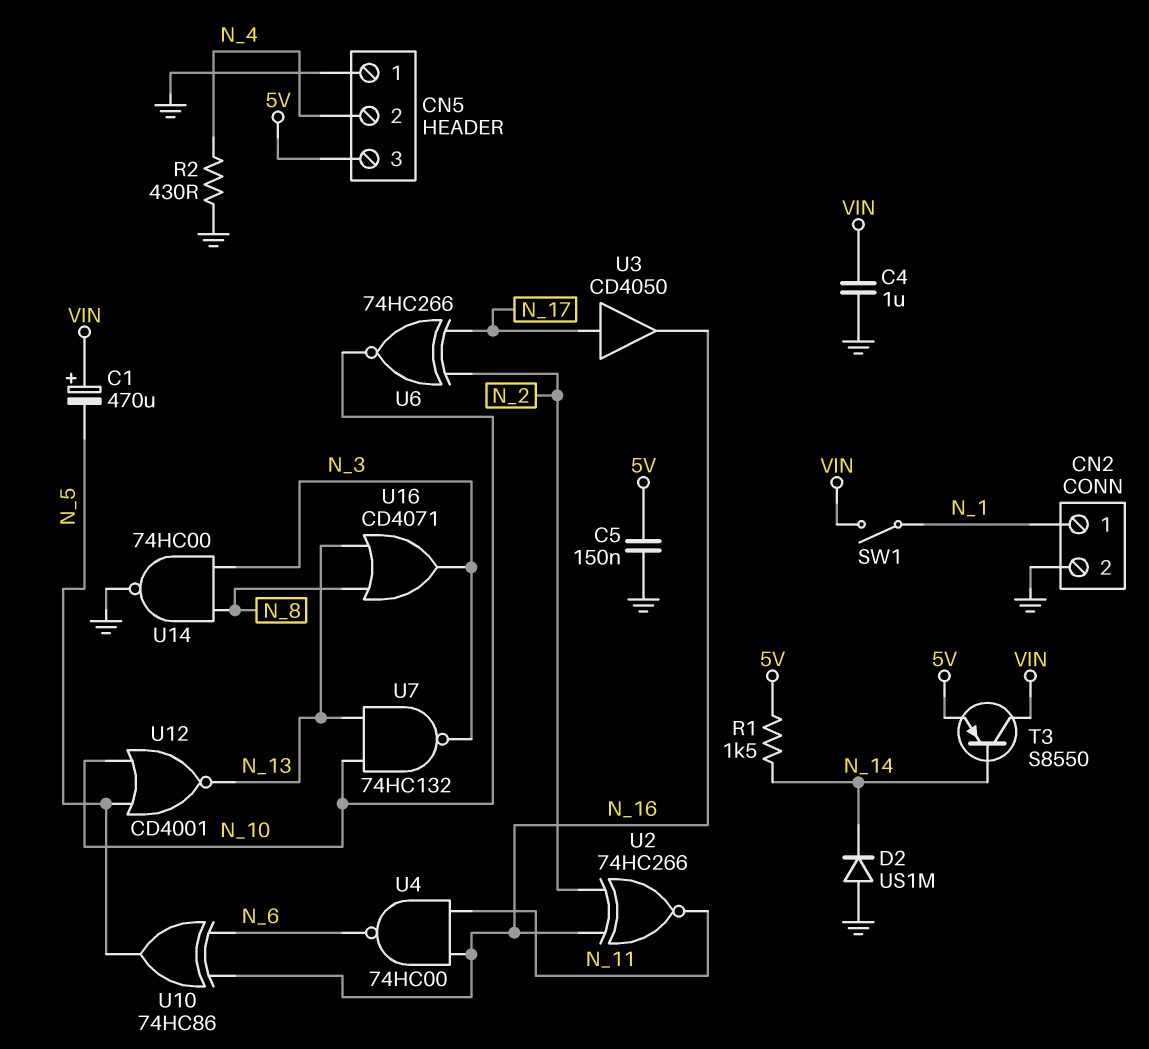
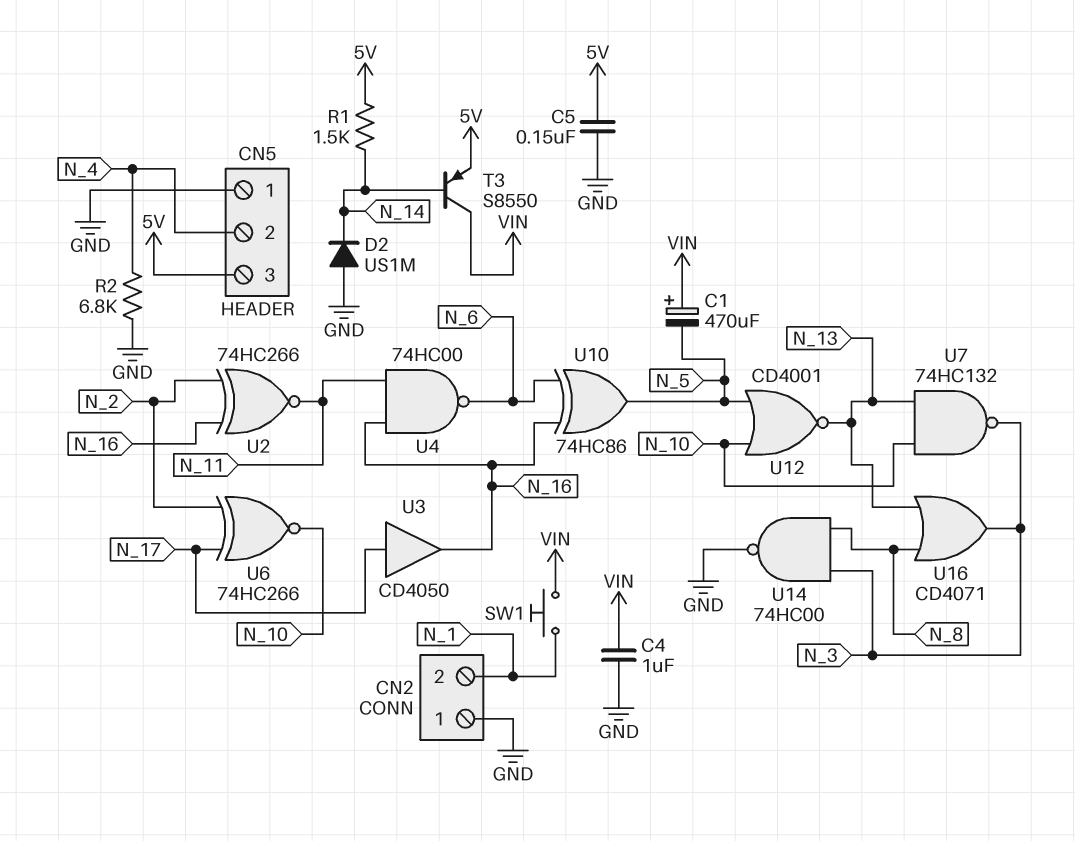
CN2 pin 1: N_1 -> GND
CN2 pin 2: GND -> N_1
R2: 430 (GND, N_4) -> 6.8k (GND, N_4)
SW1: switch (N_1, VIN) -> button (N_1, VIN)

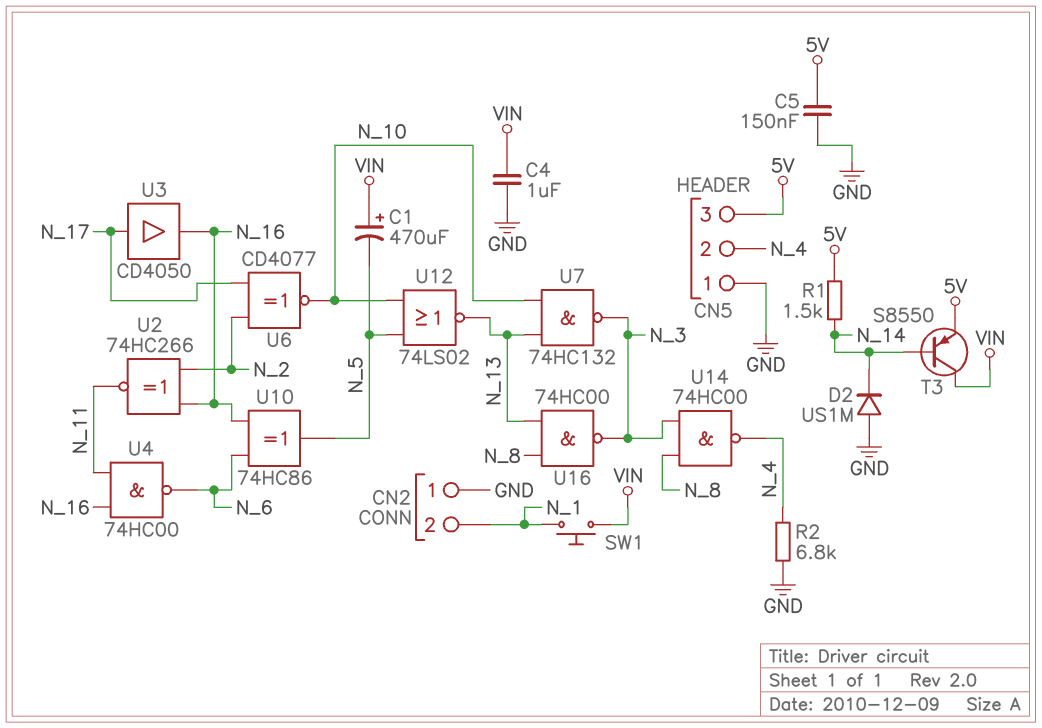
U6: XNOR 74HC266 (in N_2, in N_17, out N_10) -> XNOR CD4077 (in N_2, in N_17, out N_10)
U12: NOR CD4001 (in N_5, in N_10, out N_13) -> NOR 74LS02 (in N_5, in N_10, out N_13)
U14: NAND 74HC00 (in N_3, in N_8, out GND) -> NAND 74HC00 (in N_3, in N_8, out N_4)
U16: OR CD4071 (in N_8, in N_13, out N_3) -> NAND 74HC00 (in N_8, in N_13, out N_3)

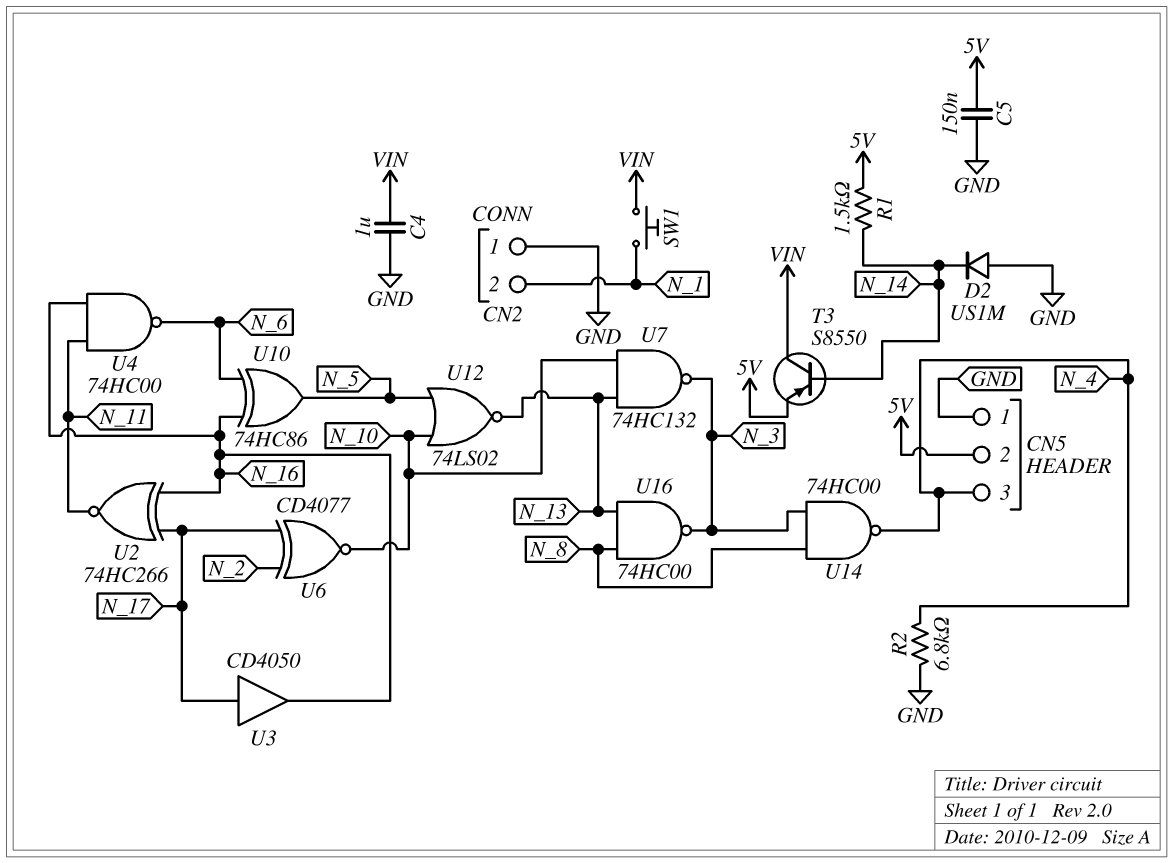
C1: 470uF (plus VIN, minus N_5) -> none
CN5 pin 2: N_4 -> 5V
CN5 pin 3: 5V -> N_4
U2: XNOR 74HC266 (in N_2, in N_16, out N_11) -> XNOR 74HC266 (in N_16, in N_17, out N_11)

